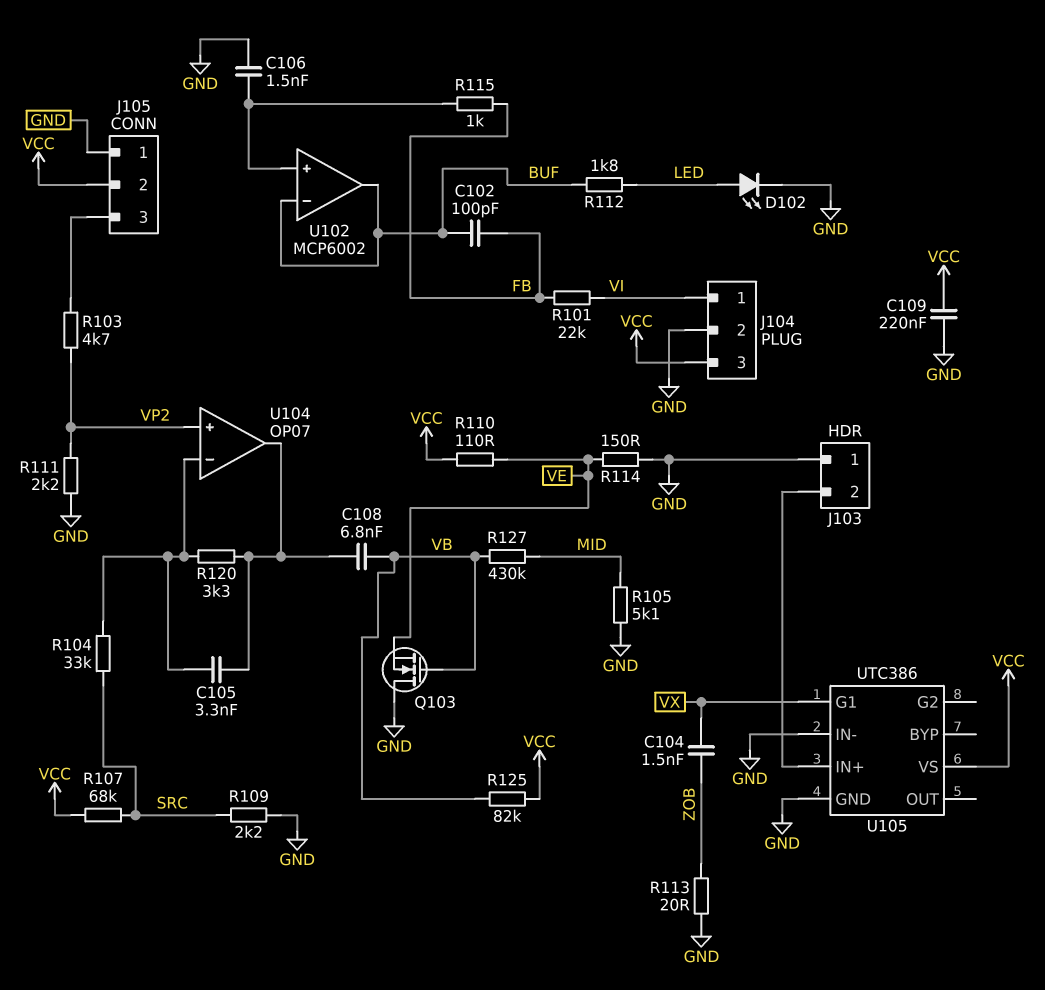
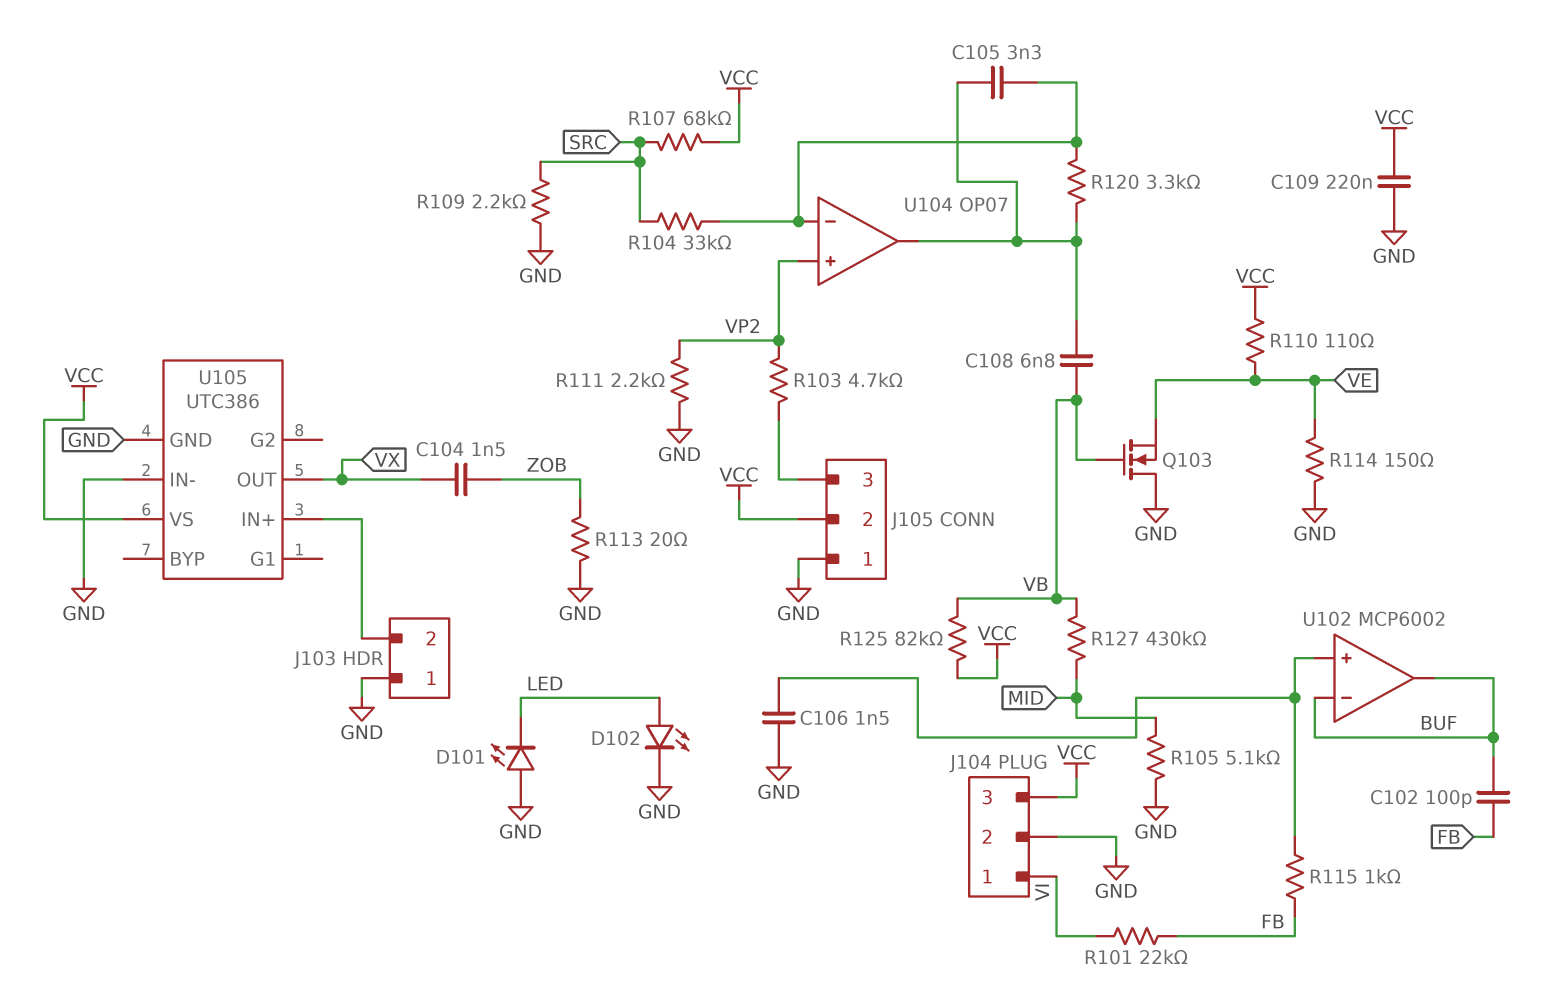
D101: none -> LED (A GND, K LED)
R112: 1.8k (BUF, LED) -> none
U105 pin G1: VX -> none
U105 pin OUT: none -> VX

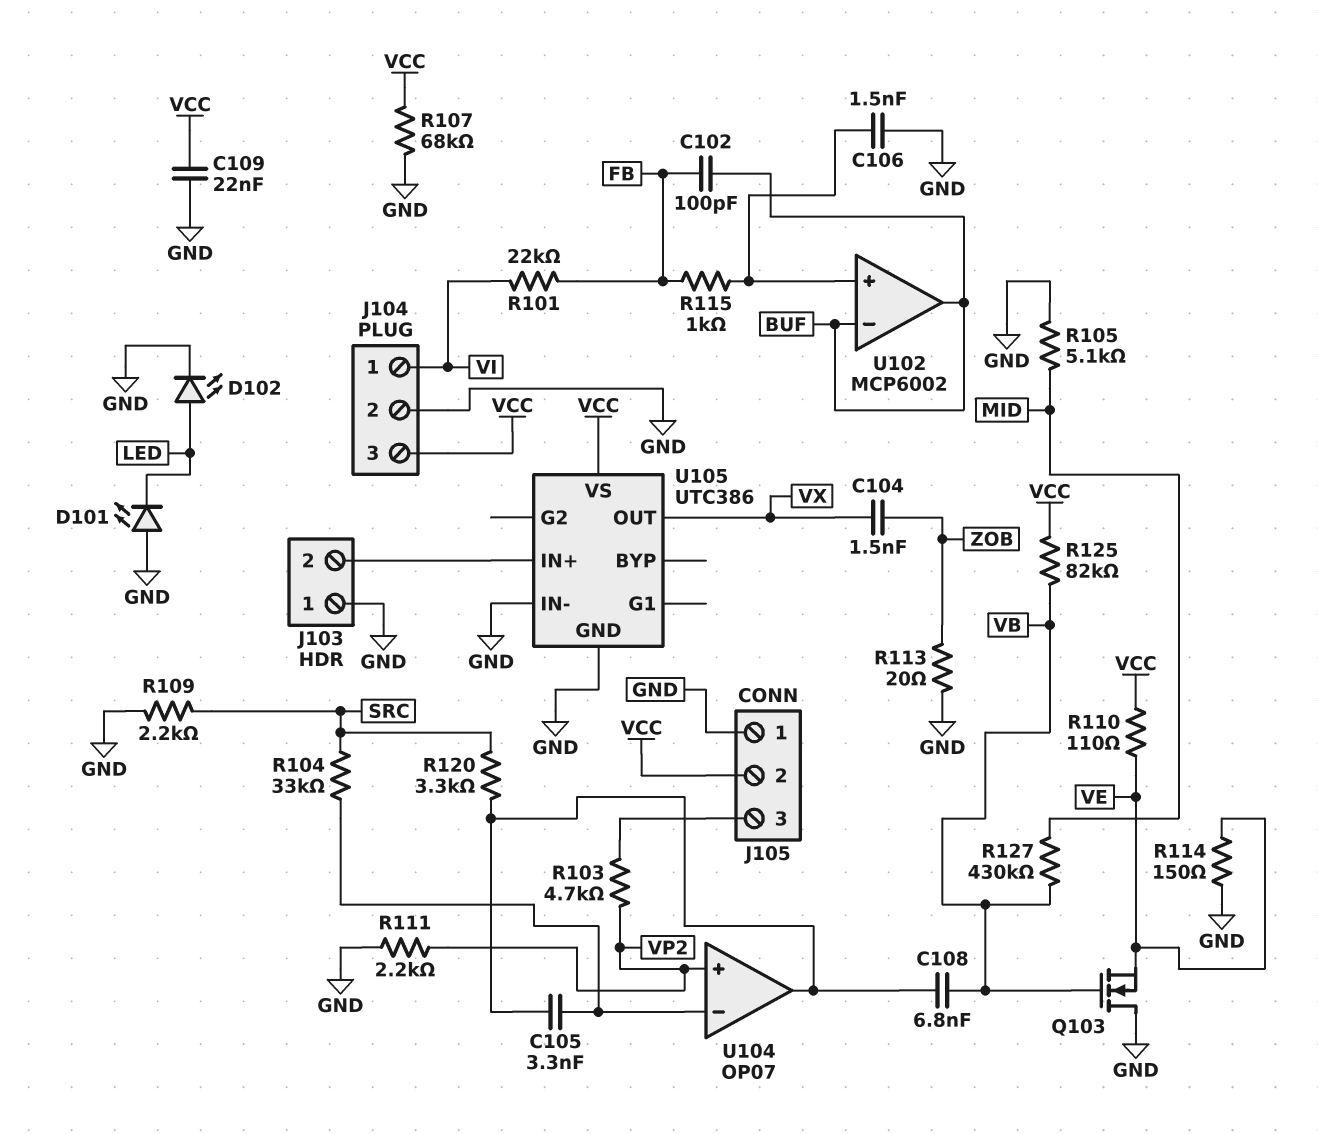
C109: 220nF (GND, VCC) -> 22nF (GND, VCC)
R107: 68k (SRC, VCC) -> 68k (GND, VCC)
R120: 3.3k (U104/in-, U104/out) -> 3.3k (SRC, U104/out)

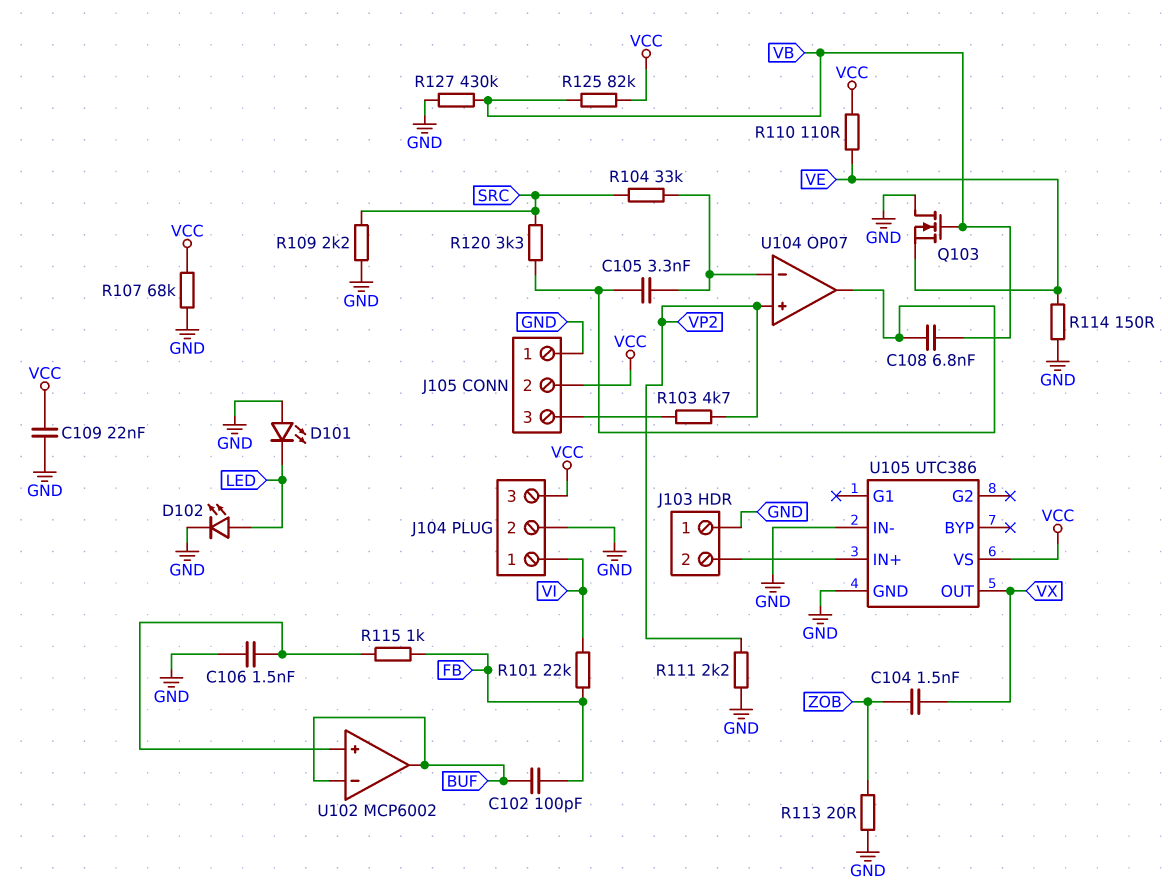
R105: 5.1k (GND, MID) -> none
R127: 430k (MID, VB) -> 430k (GND, VB)

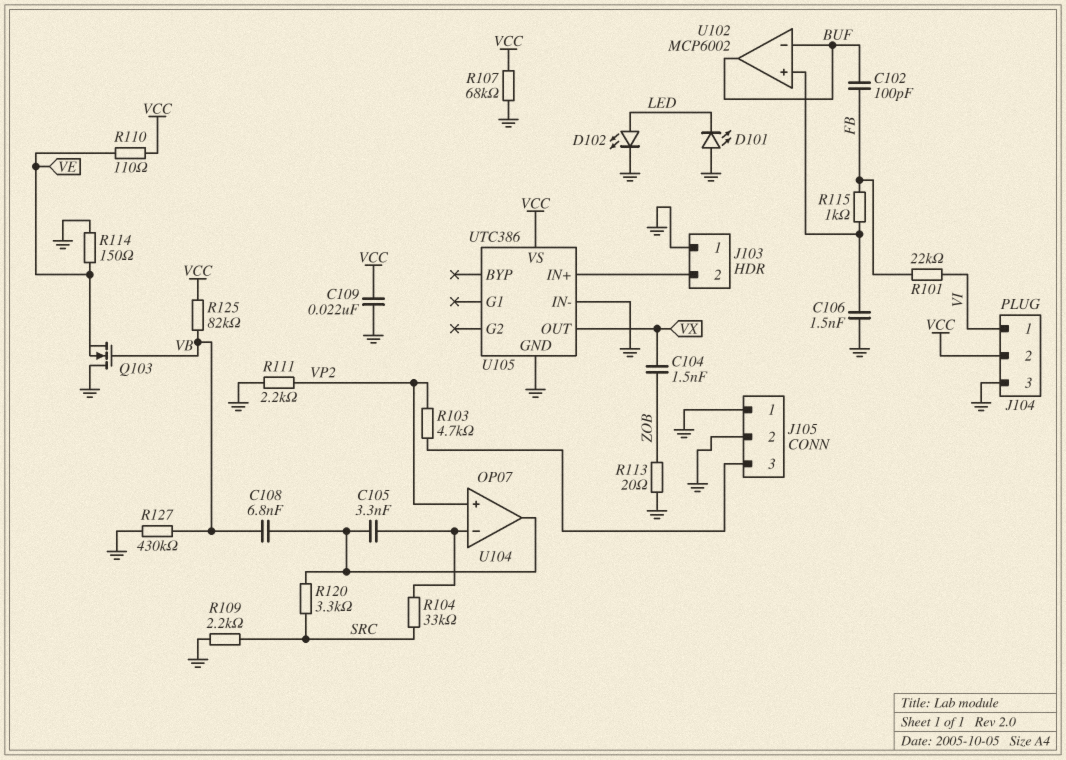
J104 pin 2: GND -> VCC
J104 pin 3: VCC -> GND
J105 pin 2: VCC -> GND

